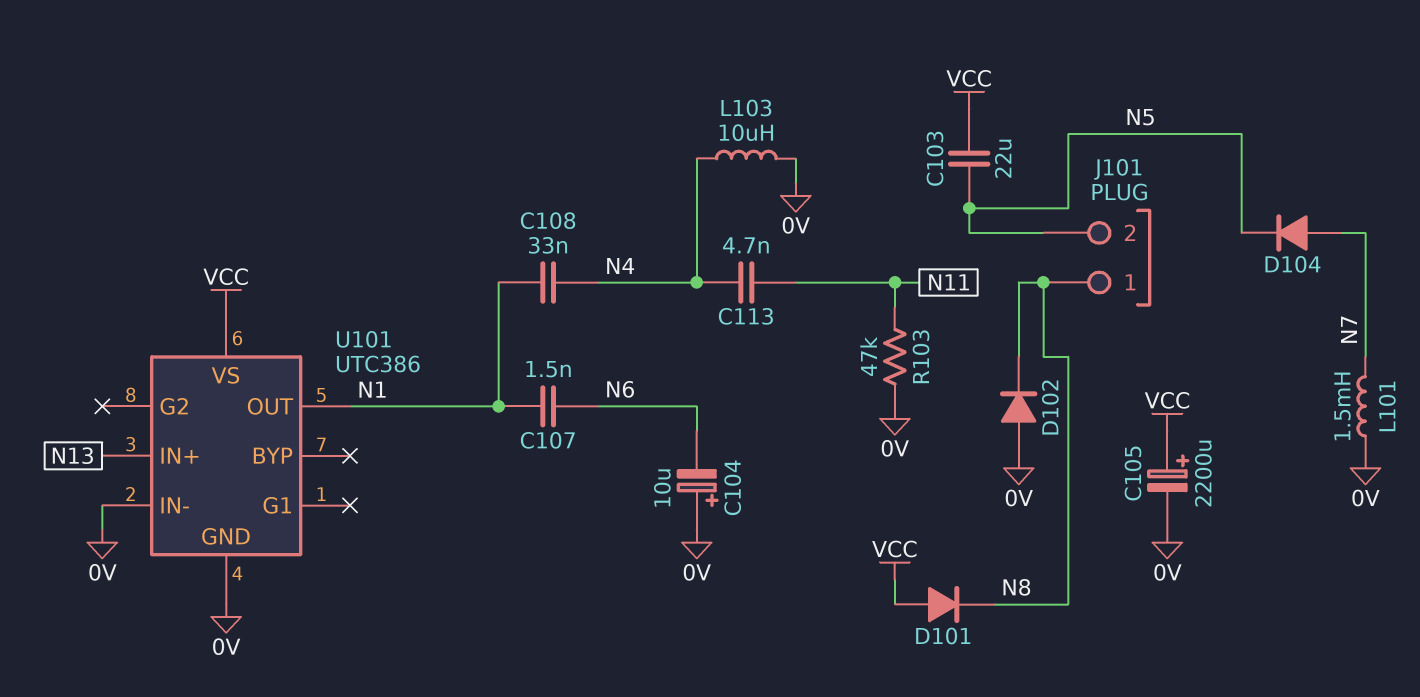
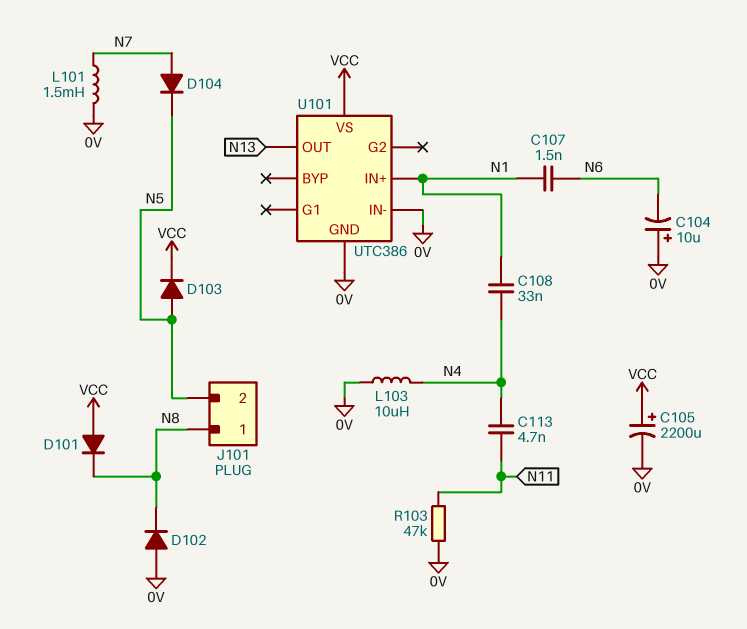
C103: 22uF (N5, VCC) -> none
D103: none -> diode (A N5, K VCC)
U101 pin IN+: N13 -> N1
U101 pin OUT: N1 -> N13

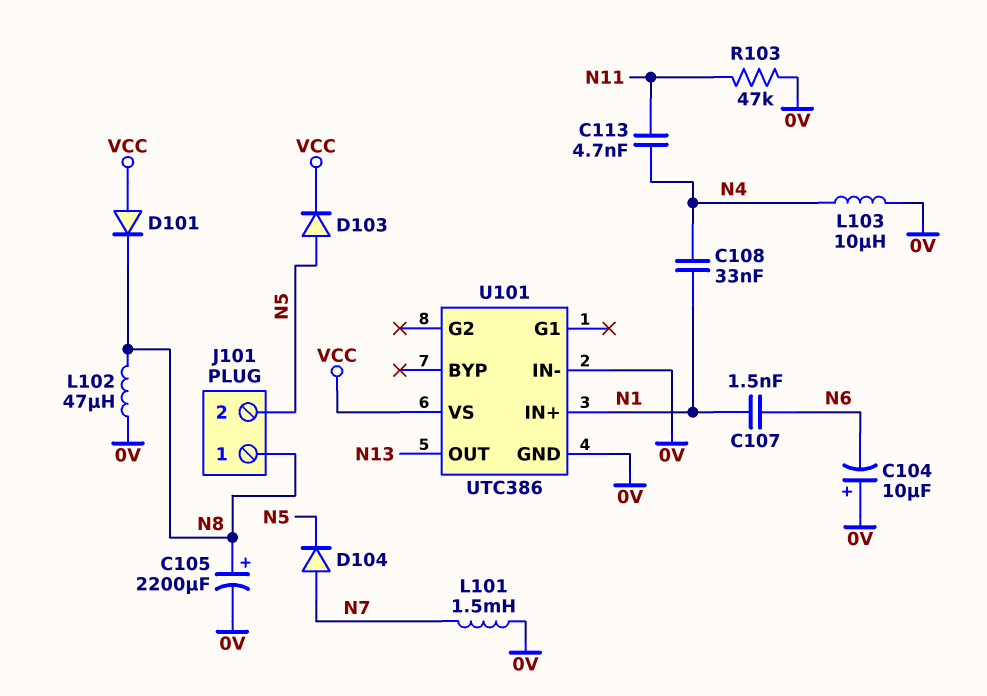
C105: 2200uF (plus VCC, minus 0V) -> 2200uF (plus N8, minus 0V)
D102: diode (A 0V, K N8) -> none
L102: none -> 47uH (0V, N8)

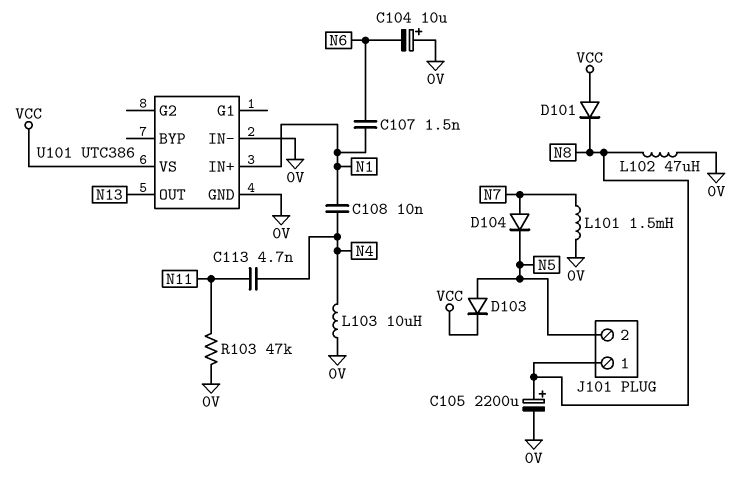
C108: 33nF (N1, N4) -> 10nF (N1, N4)

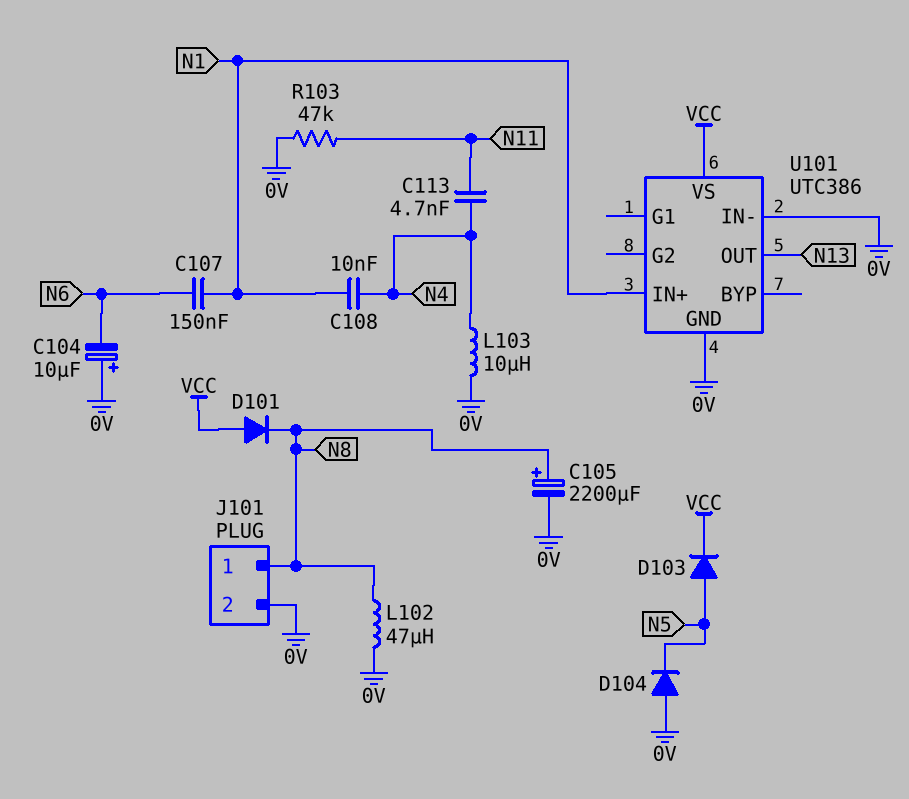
C107: 1.5nF (N1, N6) -> 150nF (N1, N6)
D104: diode (A N7, K N5) -> diode (A 0V, K N5)
J101 pin 2: N5 -> 0V
L101: 1.5mH (0V, N7) -> none

